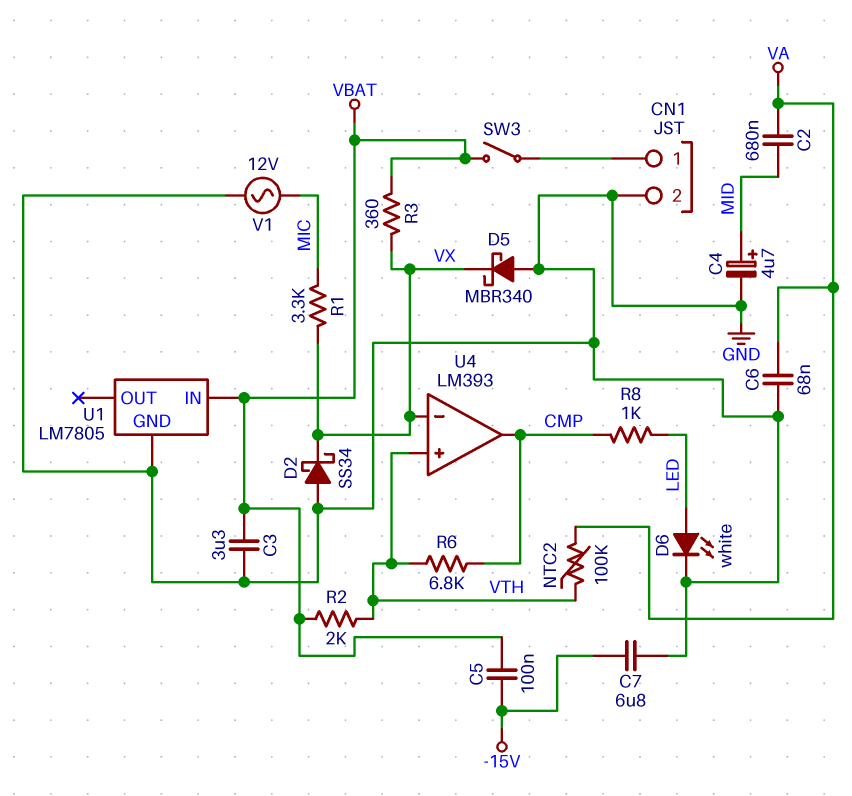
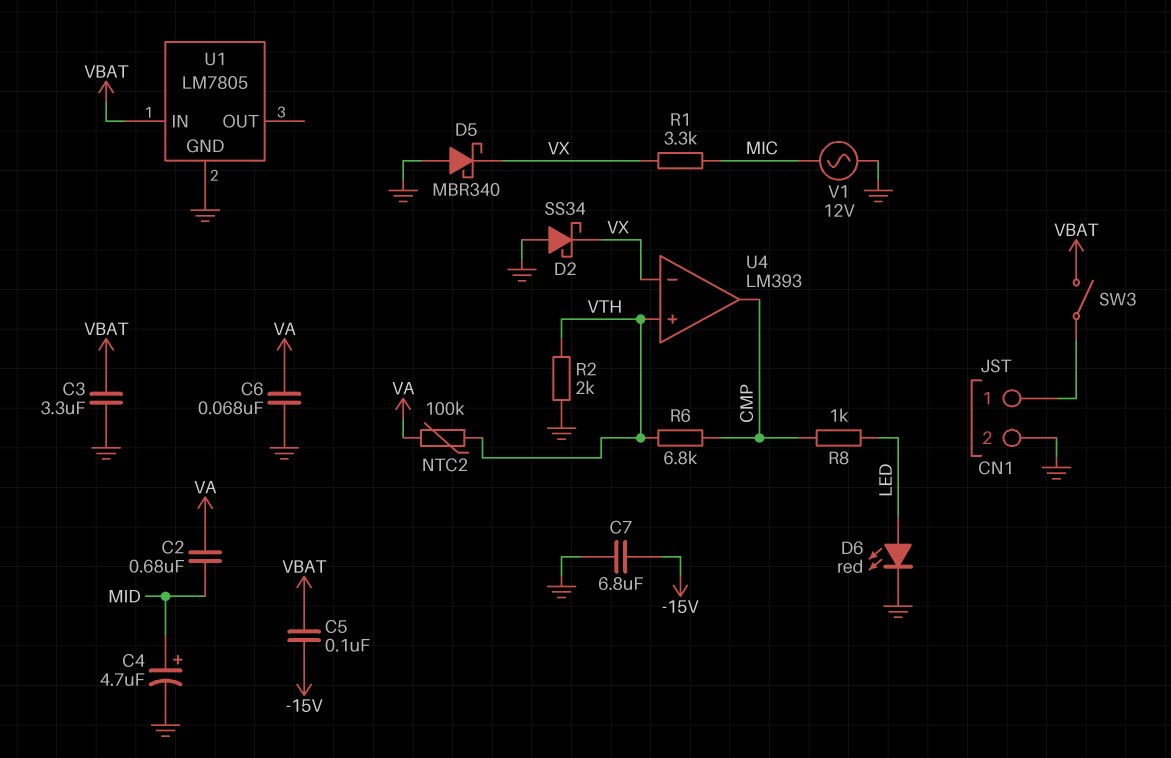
D6: LED white (A LED, K GND) -> LED red (A LED, K GND)
R2: 2k (VBAT, VTH) -> 2k (GND, VTH)
R3: 360 (VBAT, VX) -> none

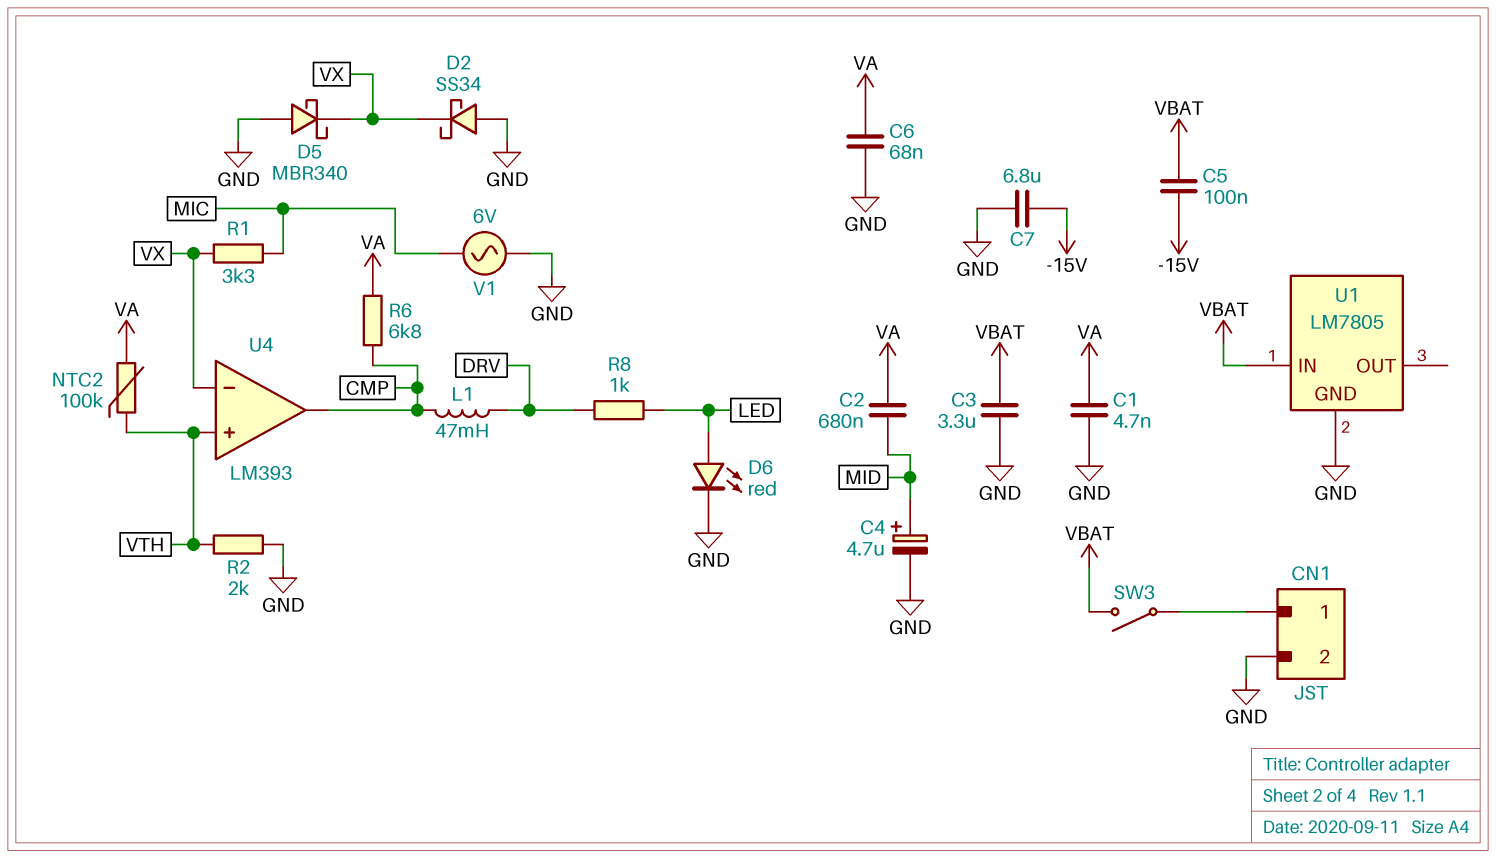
C1: none -> 4.7nF (GND, VA)
L1: none -> 47mH (CMP, DRV)
R6: 6.8k (CMP, VTH) -> 6.8k (CMP, VA)
R8: 1k (CMP, LED) -> 1k (DRV, LED)
V1: AC 12V (GND, MIC) -> AC 6V (GND, MIC)

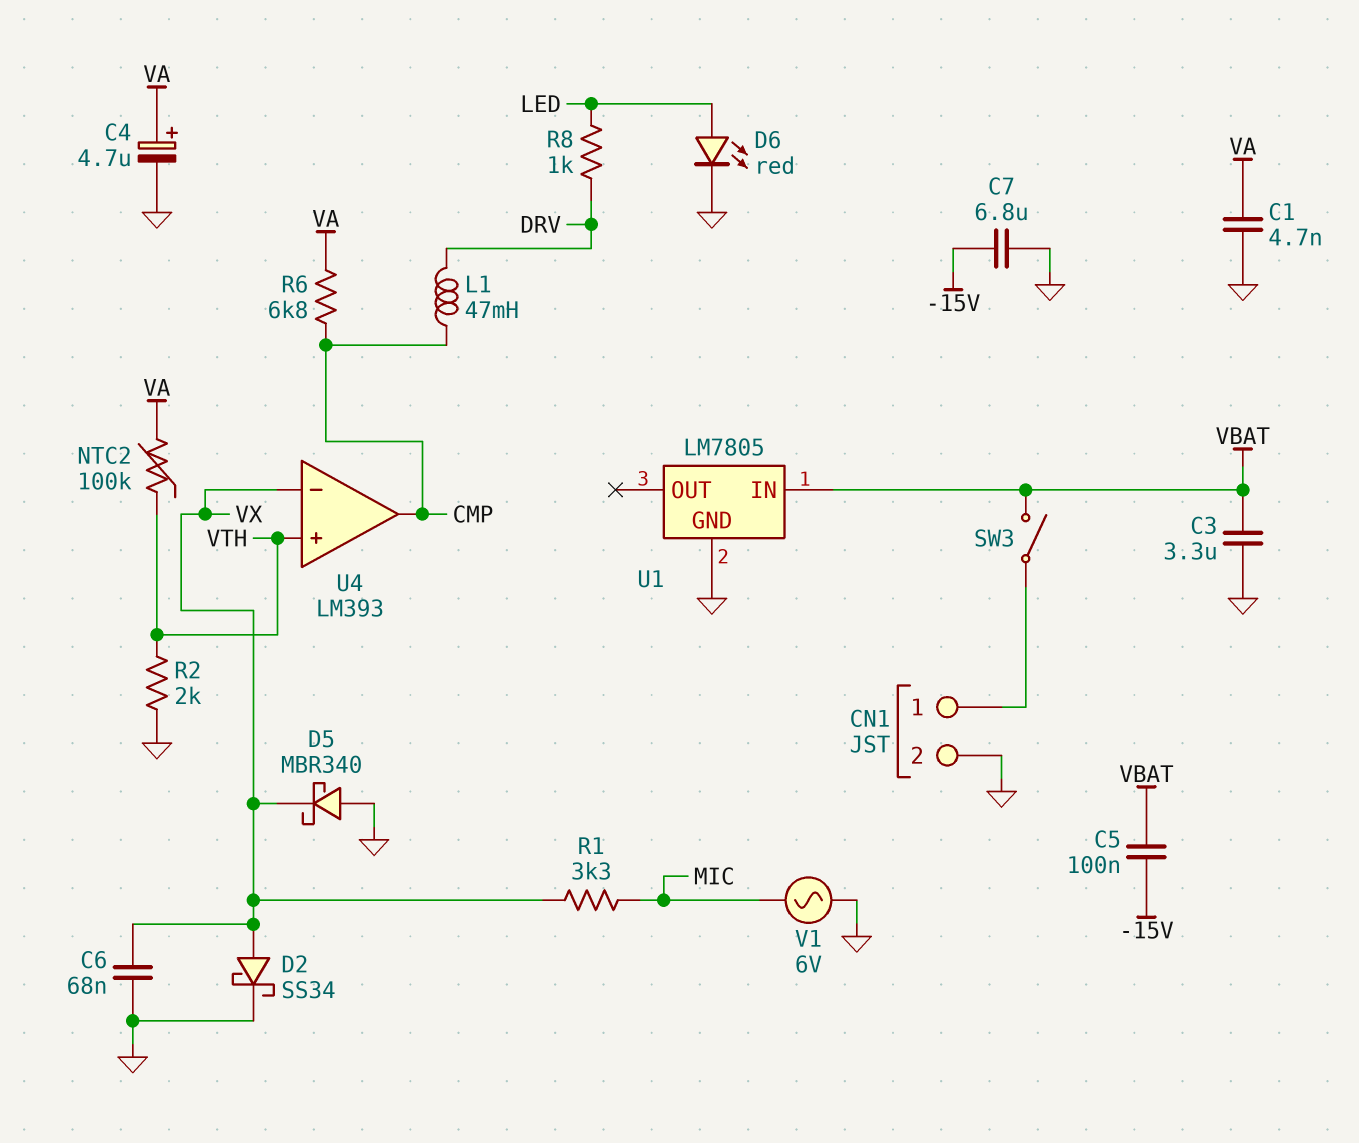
C2: 680nF (MID, VA) -> none
C4: 4.7uF (plus MID, minus GND) -> 4.7uF (plus VA, minus GND)
C6: 68nF (GND, VA) -> 68nF (GND, VX)
D2: schottky SS34 (A GND, K VX) -> schottky SS34 (A VX, K GND)

